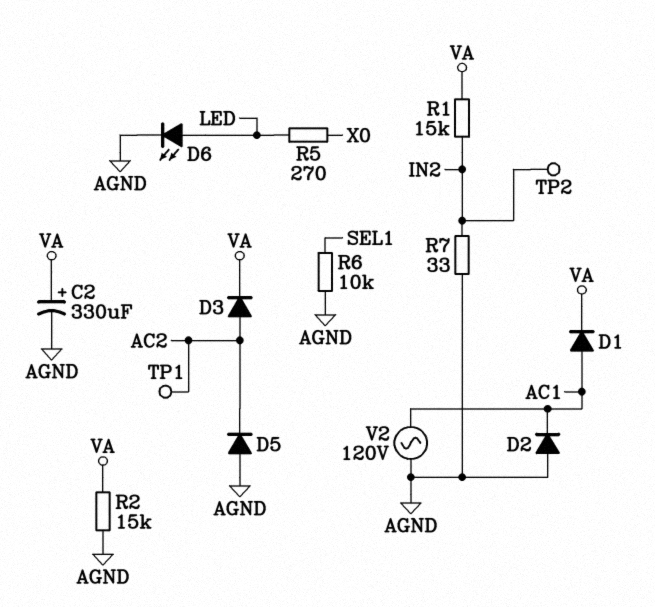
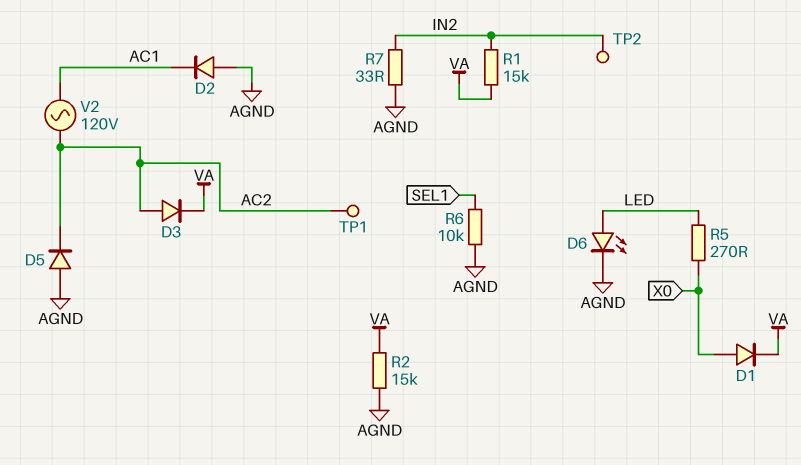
C2: 330uF (plus VA, minus AGND) -> none
D1: diode (A AC1, K VA) -> diode (A X0, K VA)
V2: AC 120V (AC1, AGND) -> AC 120V (AC1, AC2)

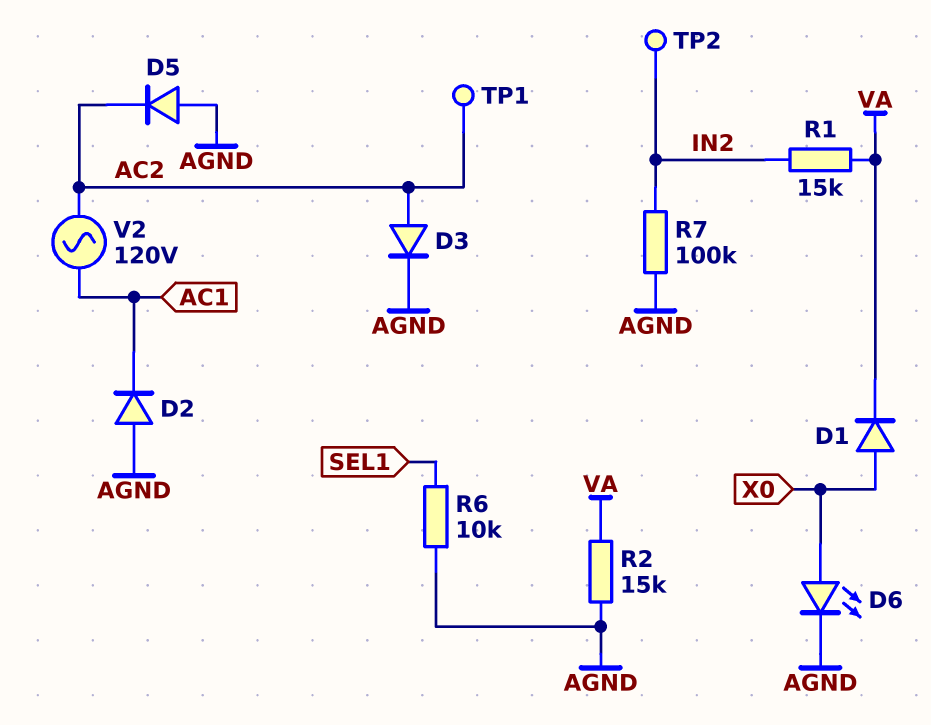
D3: diode (A AC2, K VA) -> diode (A AC2, K AGND)
D6: LED (A LED, K AGND) -> LED (A X0, K AGND)
R5: 270 (LED, X0) -> none
R7: 33 (AGND, IN2) -> 100k (AGND, IN2)

